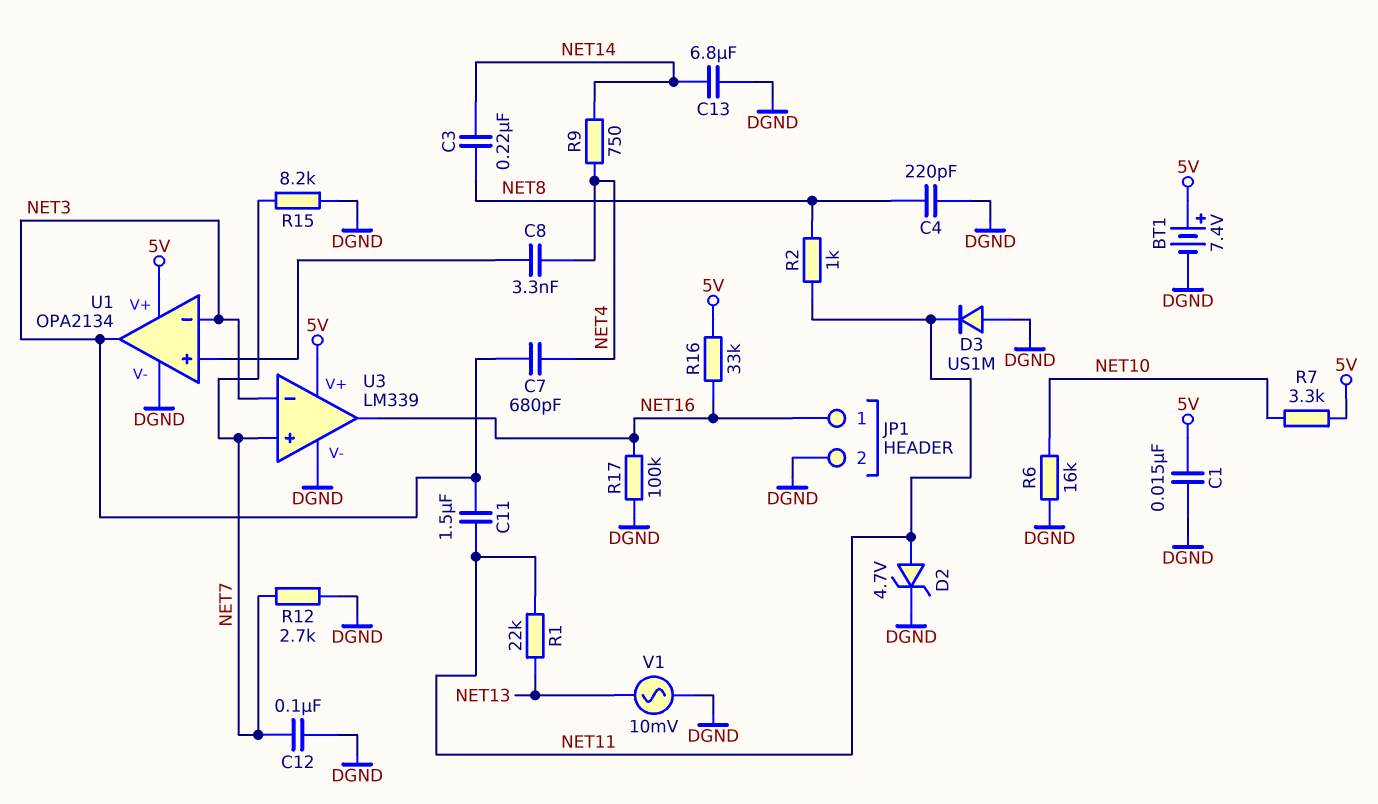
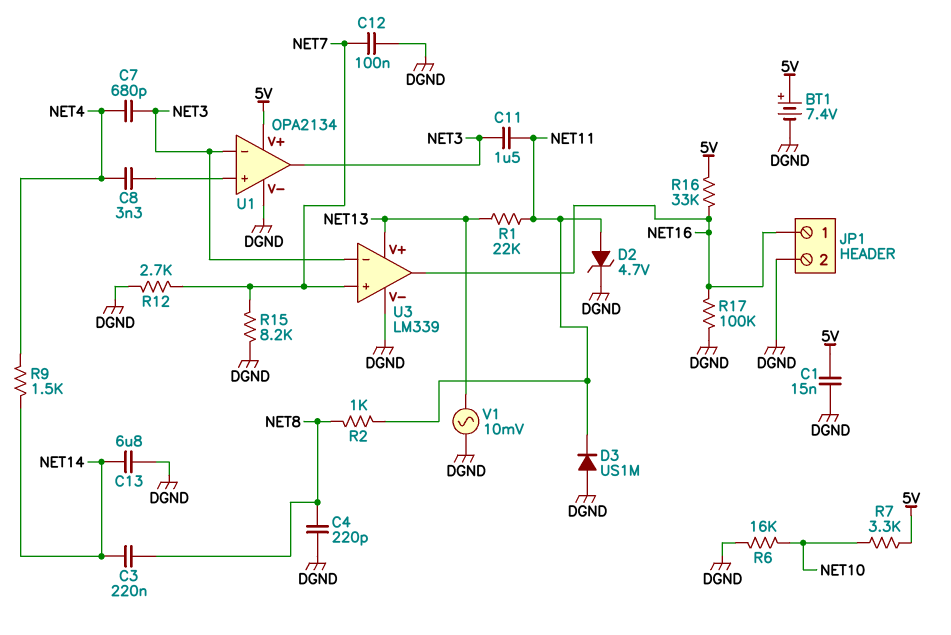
R9: 750 (NET4, NET14) -> 1.5k (NET4, NET14)
U3 pin V+: 5V -> NET13

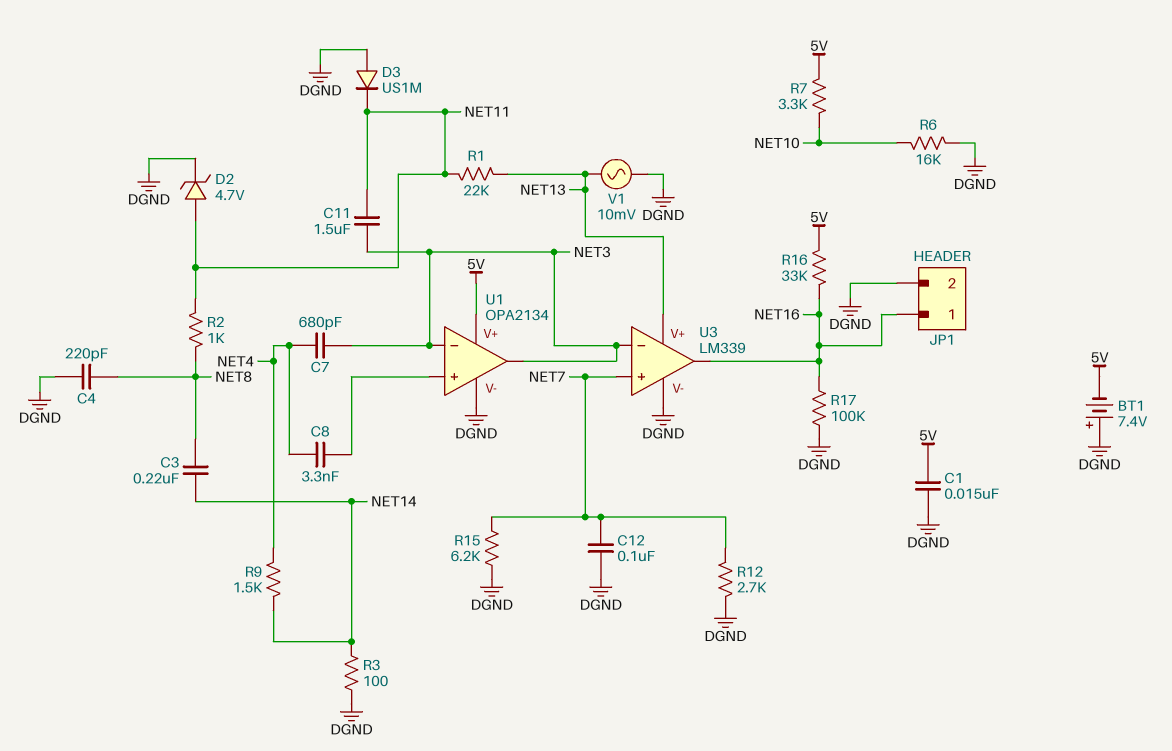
BT1: 7.4V (plus 5V, minus DGND) -> 7.4V (plus DGND, minus 5V)
C13: 6.8uF (DGND, NET14) -> none
R3: none -> 100 (DGND, NET14)
R15: 8.2k (DGND, NET7) -> 6.2k (DGND, NET7)

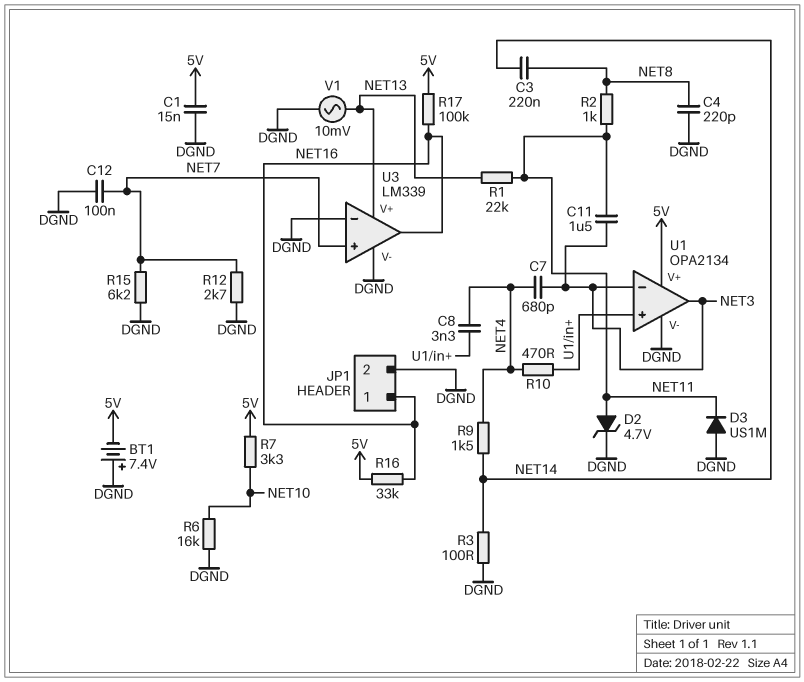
R10: none -> 470 (NET4, U1/in+)
R17: 100k (DGND, NET16) -> 100k (5V, NET16)
U3 pin in-: NET3 -> DGND

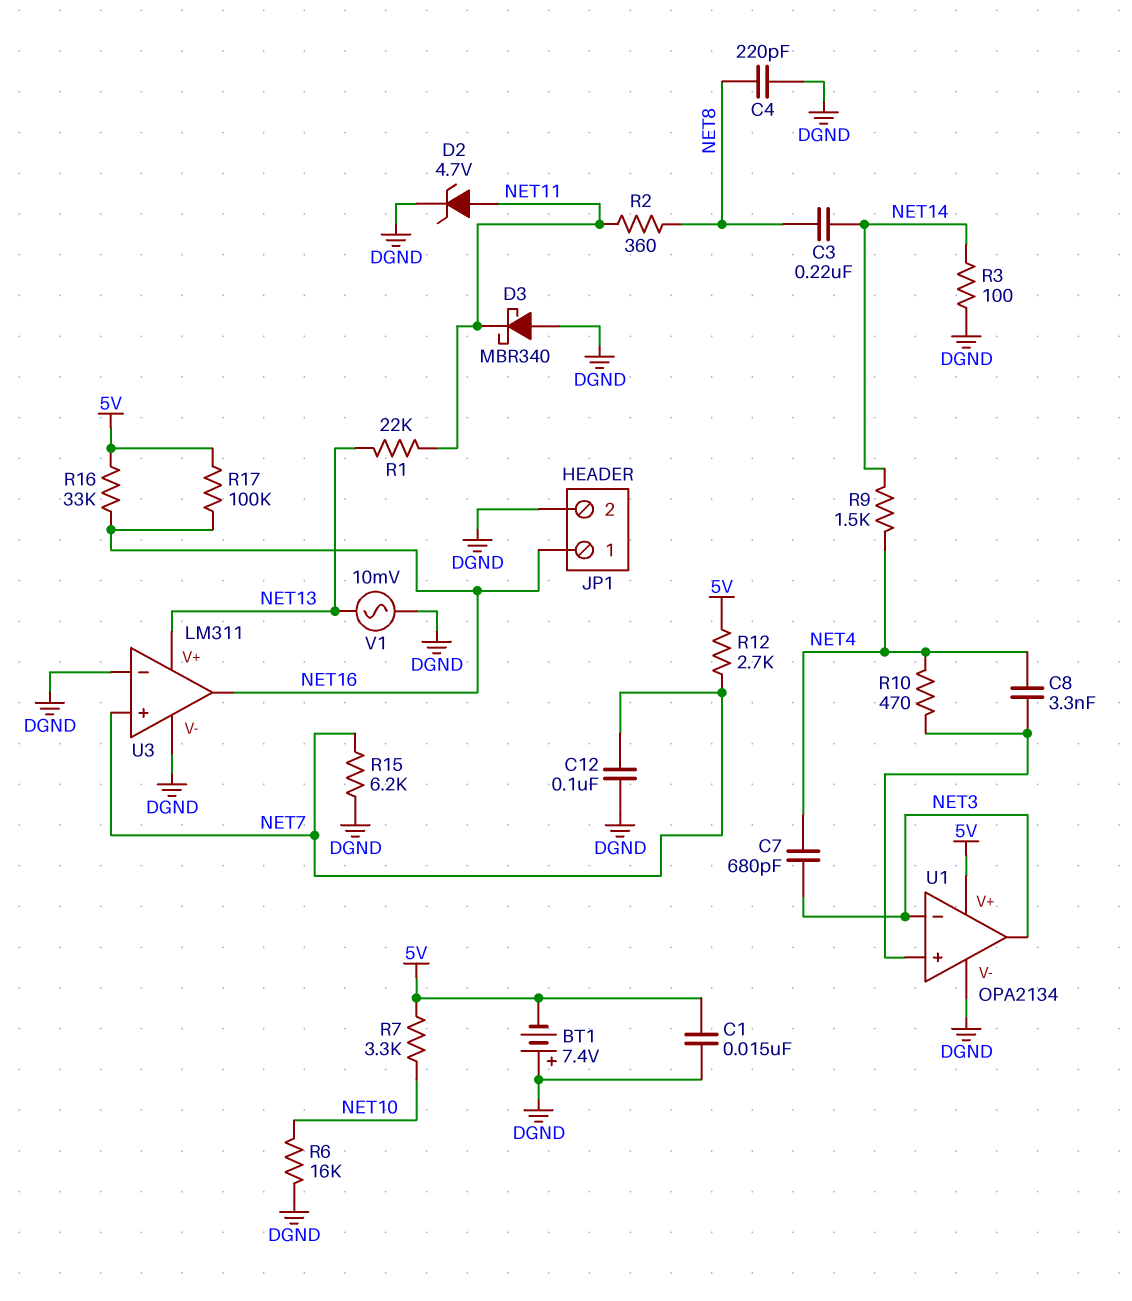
C11: 1.5uF (NET3, NET11) -> none
D3: diode US1M (A DGND, K NET11) -> schottky MBR340 (A DGND, K NET11)
R2: 1k (NET8, NET11) -> 360 (NET8, NET11)
R12: 2.7k (DGND, NET7) -> 2.7k (5V, NET7)
U3: LM339 -> LM311

